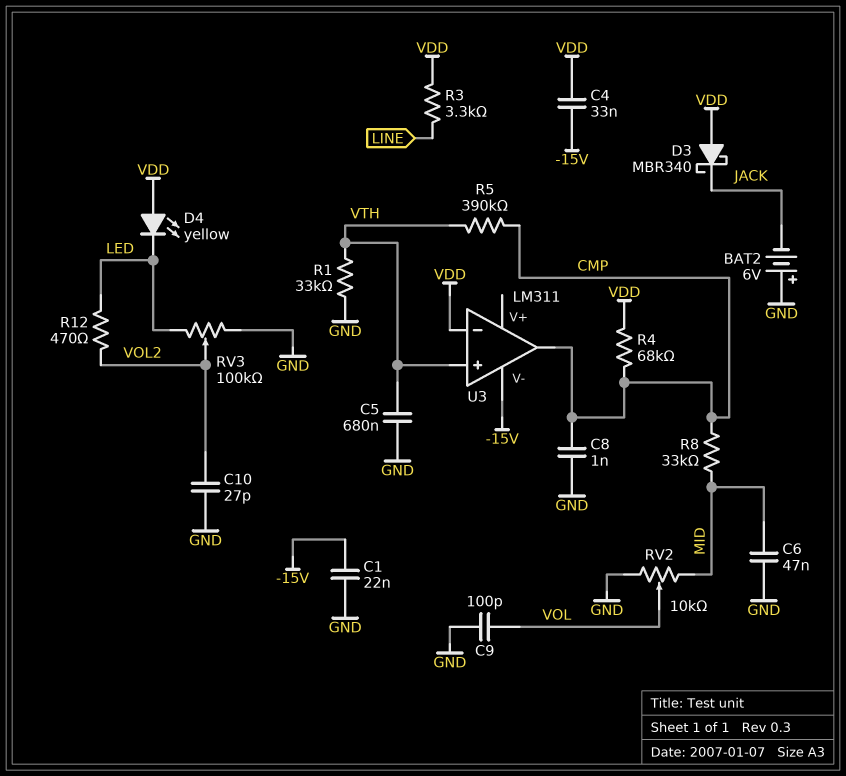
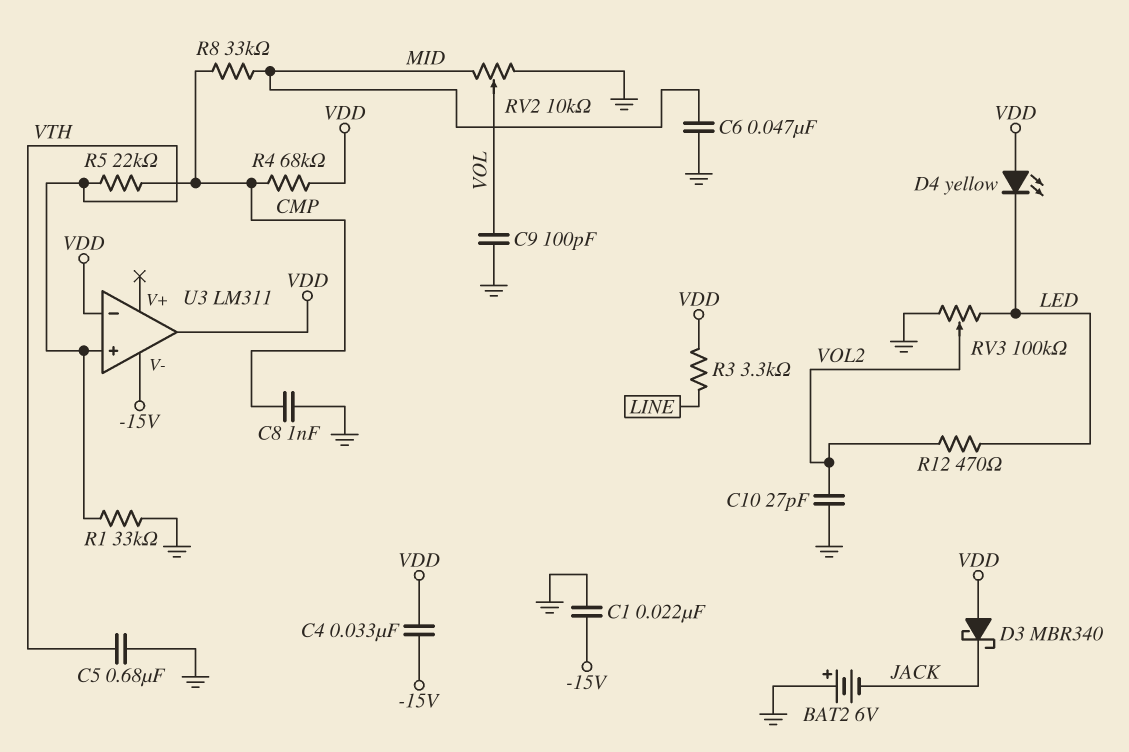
R5: 390k (CMP, VTH) -> 22k (CMP, VTH)
U3 pin out: CMP -> VDD

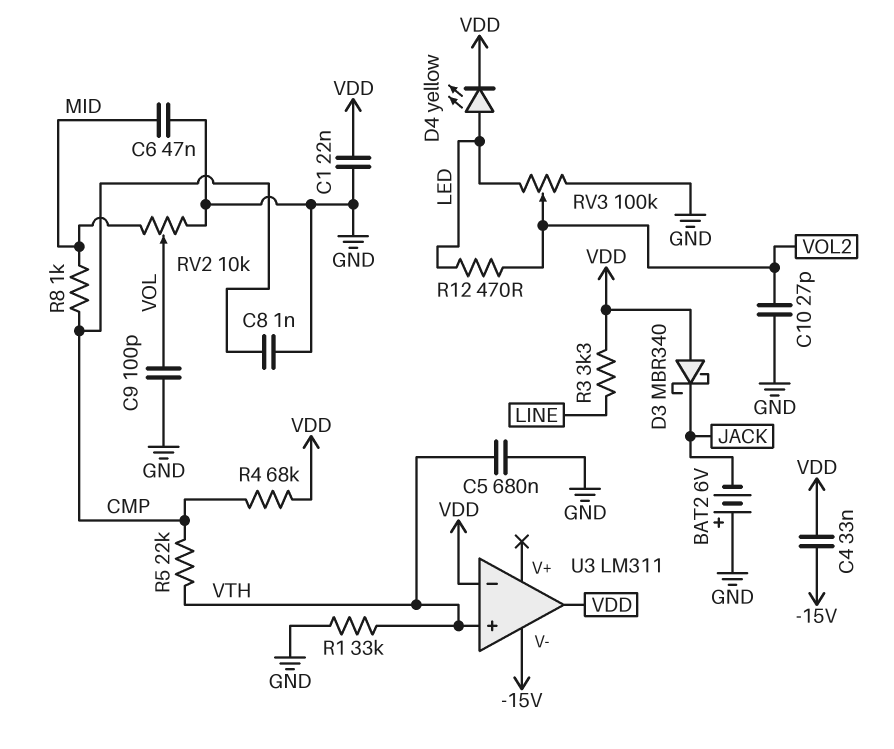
C1: 22nF (-15V, GND) -> 22nF (GND, VDD)
D4: LED yellow (A VDD, K LED) -> LED yellow (A LED, K VDD)
R8: 33k (CMP, MID) -> 1k (CMP, MID)

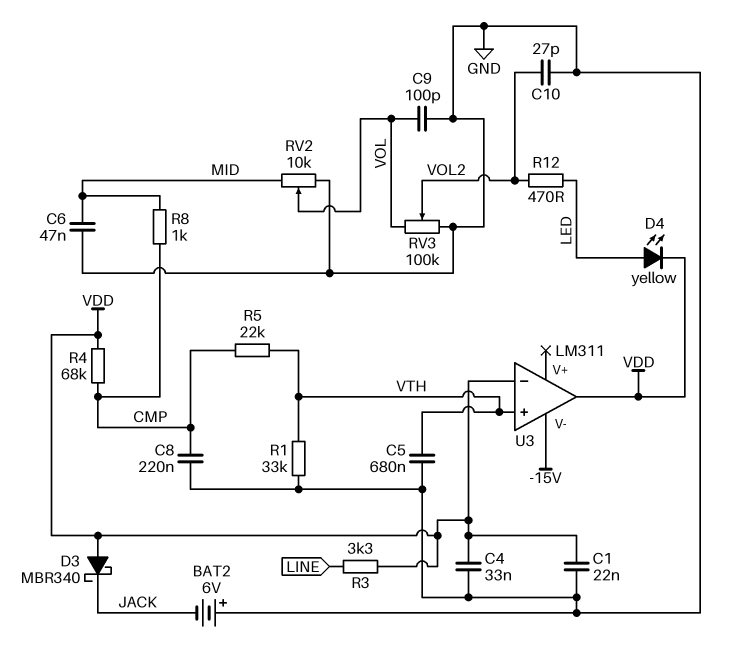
C4: 33nF (-15V, VDD) -> 33nF (GND, VDD)
C8: 1nF (CMP, GND) -> 220nF (CMP, GND)
RV3: 100k (GND, LED, wiper VOL2) -> 100k (GND, VOL, wiper VOL2)

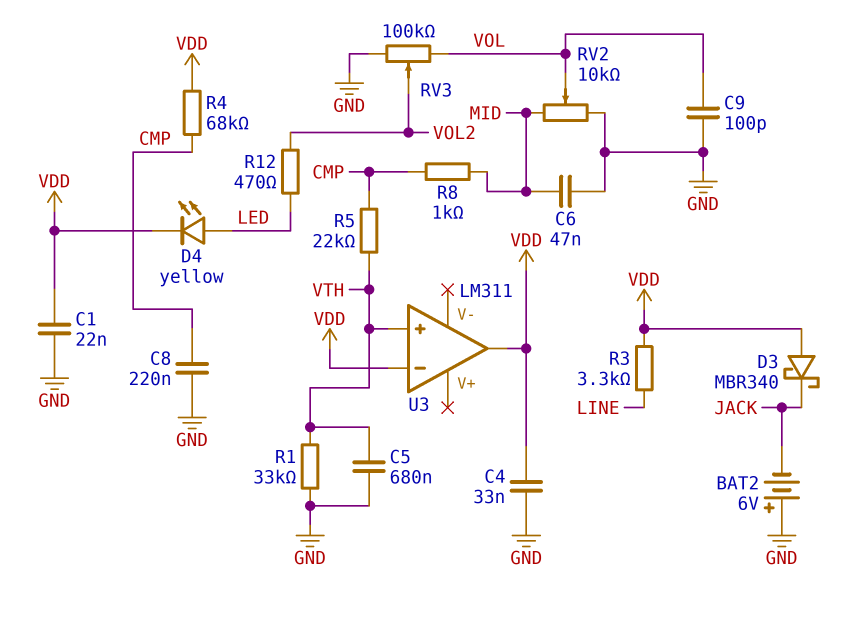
C10: 27pF (GND, VOL2) -> none
U3 pin V-: -15V -> none

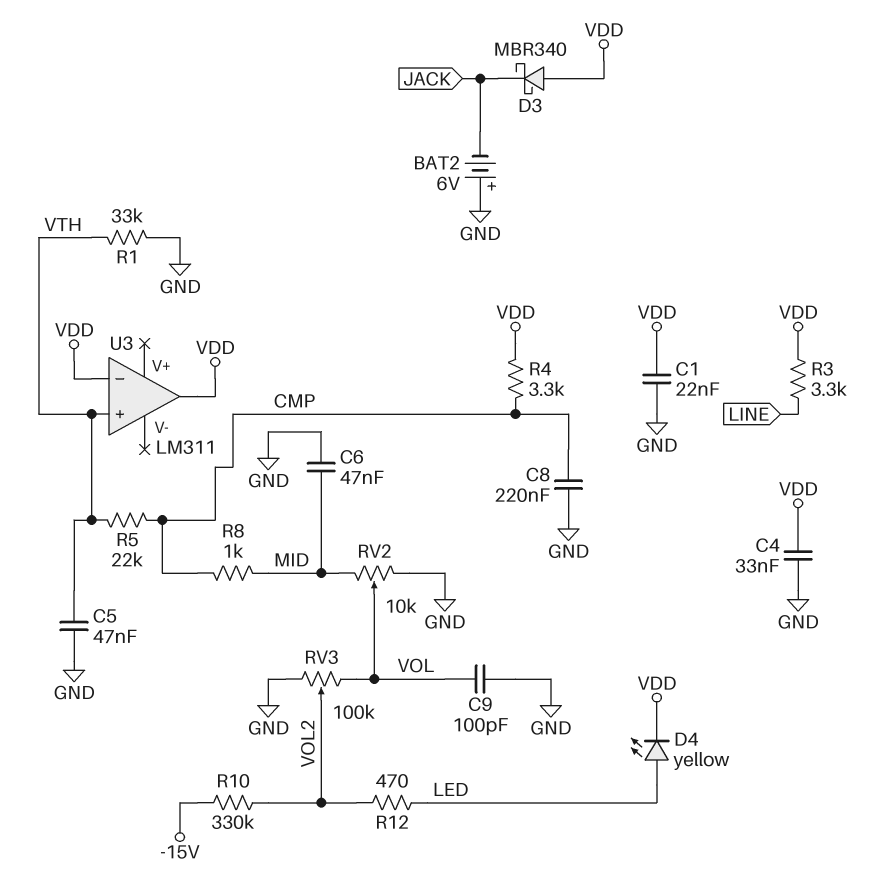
C5: 680nF (GND, VTH) -> 47nF (GND, VTH)
R4: 68k (CMP, VDD) -> 3.3k (CMP, VDD)
R10: none -> 330k (-15V, VOL2)

